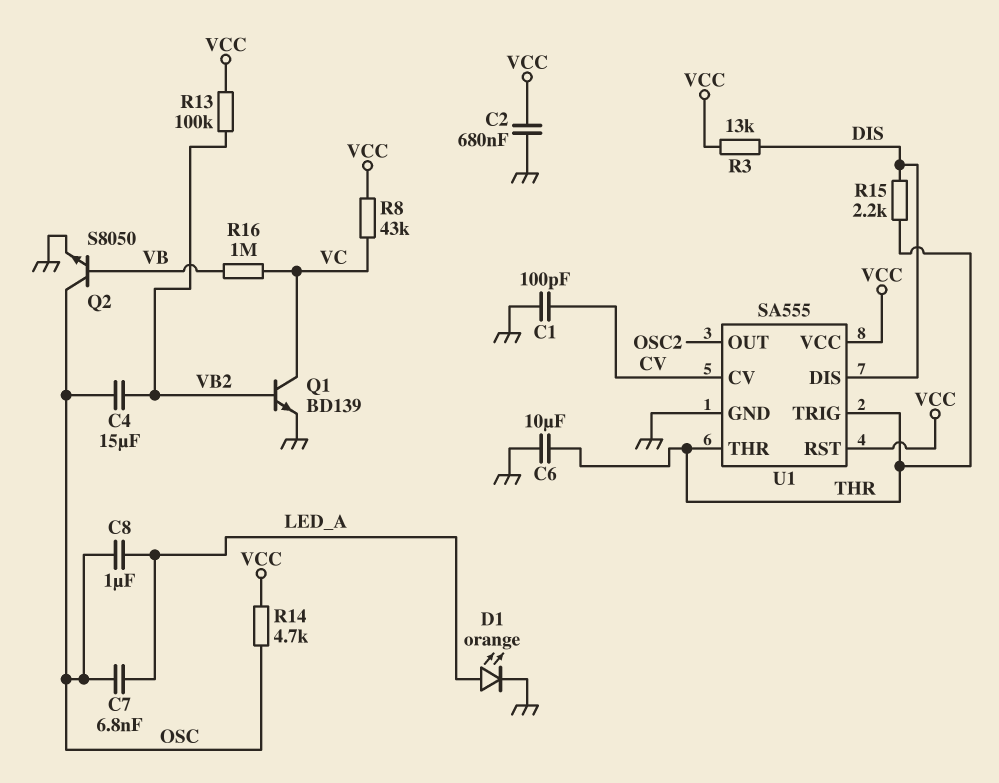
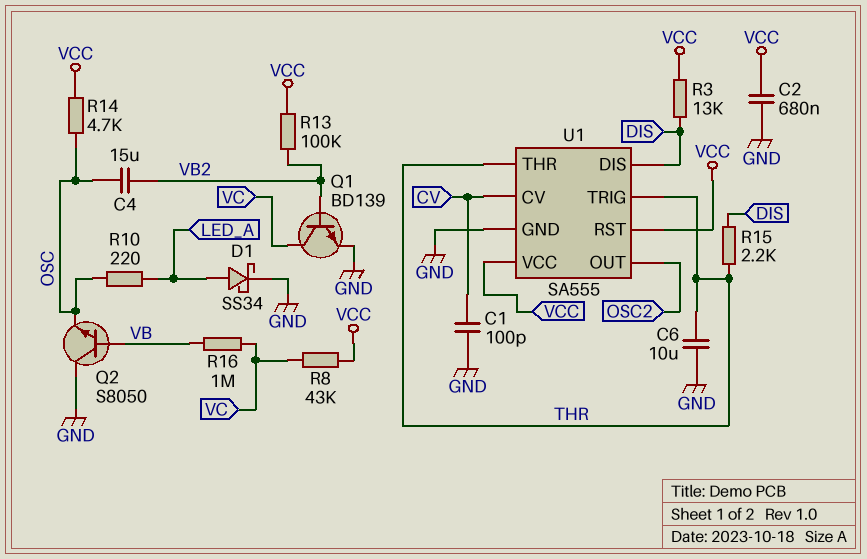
C7: 6.8nF (LED_A, OSC) -> none
C8: 1uF (LED_A, OSC) -> none
D1: LED orange (A LED_A, K GND) -> schottky SS34 (A LED_A, K GND)
Q2: NPN S8050 (B VB, C OSC, E GND) -> NPN S8050 (B VB, C GND, E OSC)
R10: none -> 220 (LED_A, OSC)

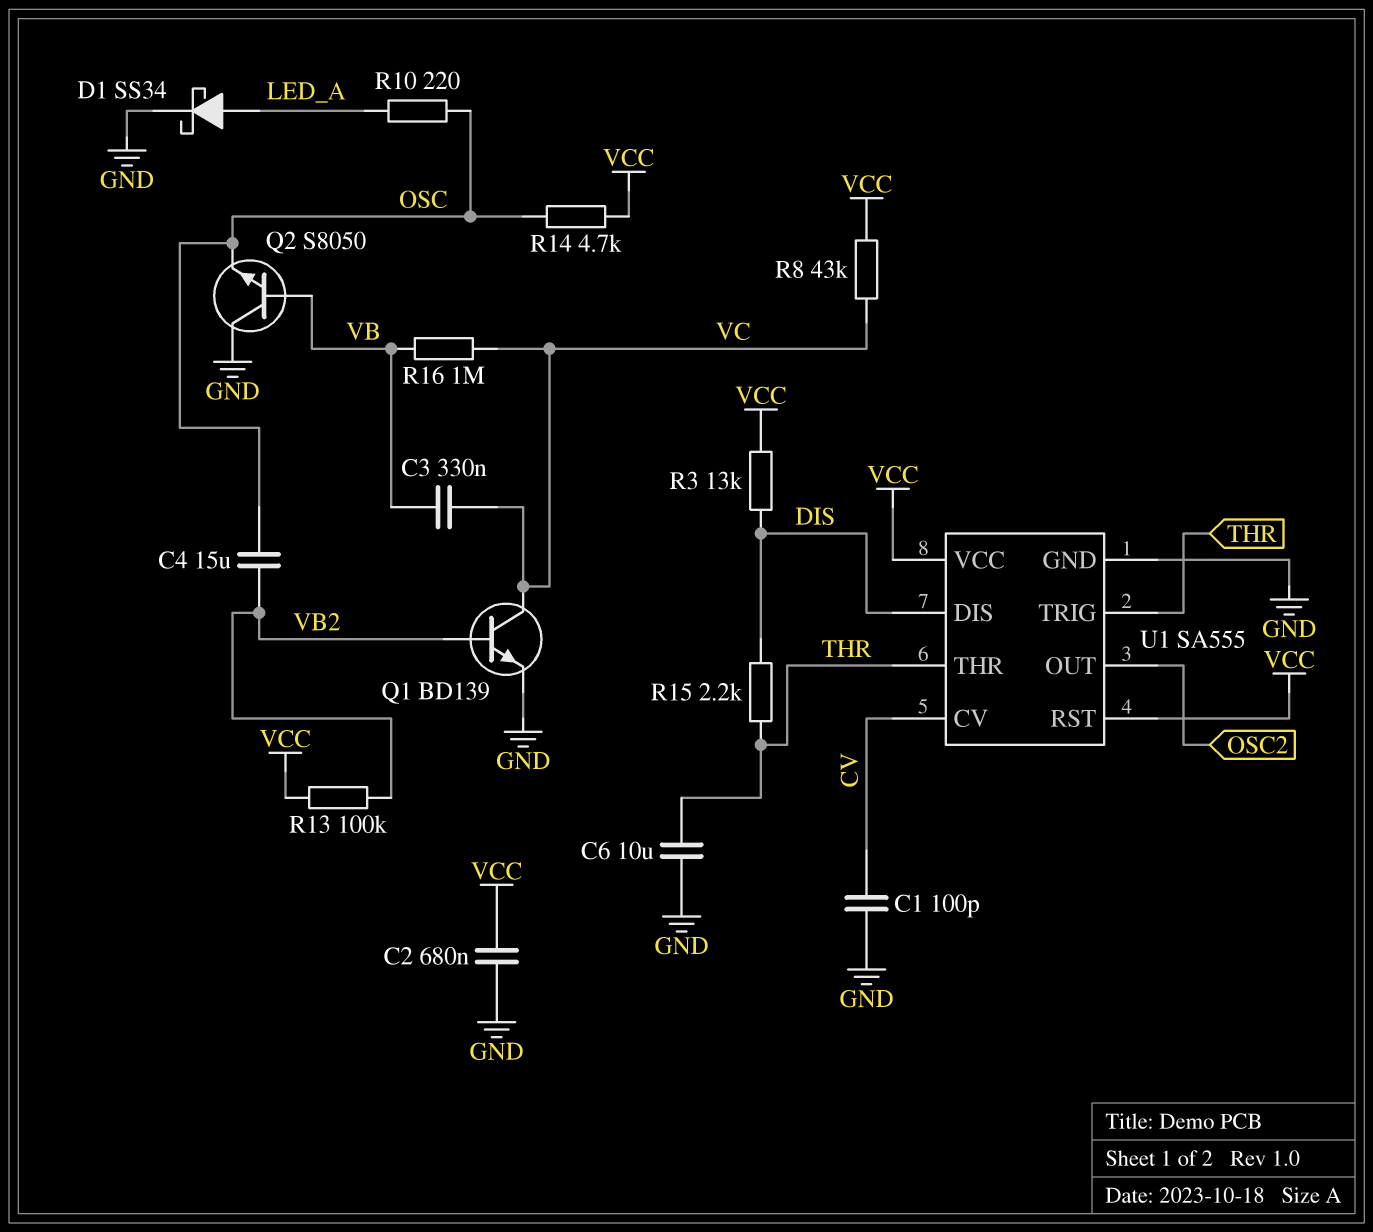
C3: none -> 330nF (VB, VC)

